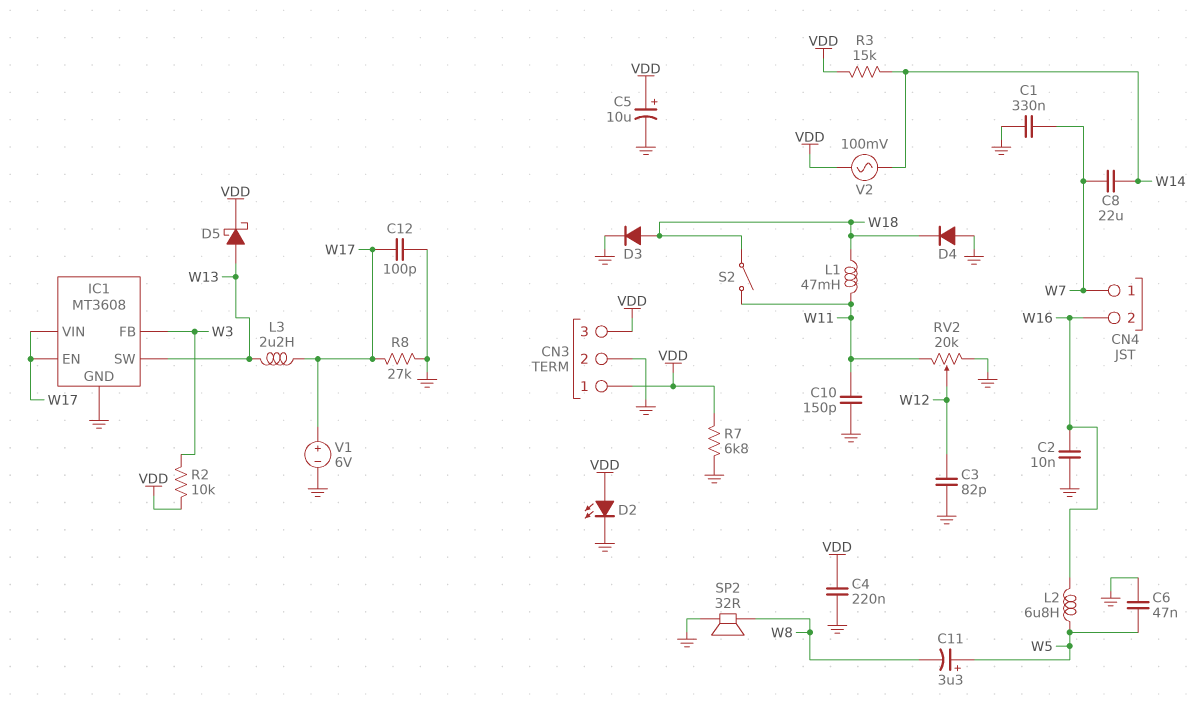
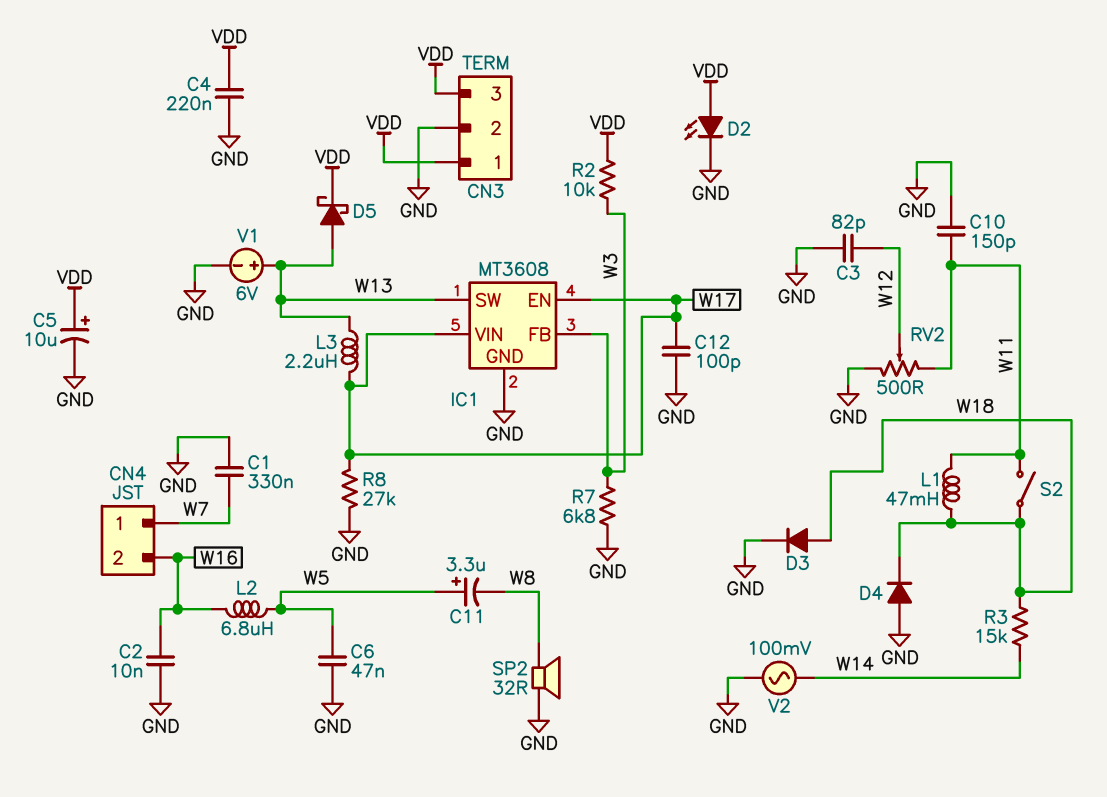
C8: 22uF (W7, W14) -> none
R3: 15k (VDD, W14) -> 15k (W14, W18)
R7: 6.8k (GND, VDD) -> 6.8k (GND, W3)
RV2: 20k (GND, W11, wiper W12) -> 500 (GND, W11, wiper W12)
V1: 6V (plus W17, minus GND) -> 6V (plus W13, minus GND)
V2: AC 100mV (VDD, W14) -> AC 100mV (GND, W14)

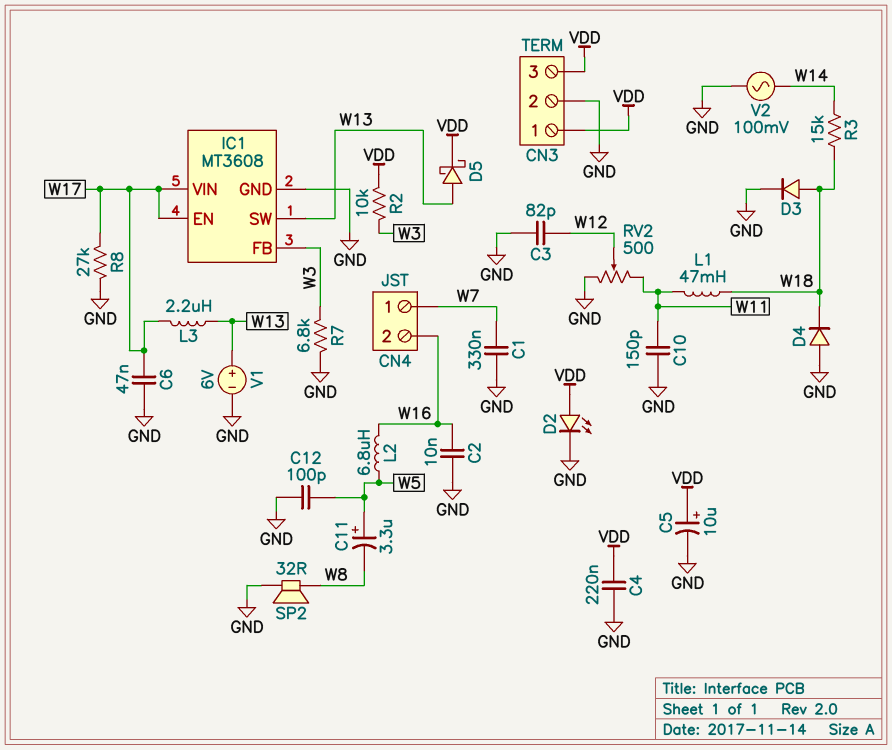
C6: 47nF (GND, W5) -> 47nF (GND, W17)
C12: 100pF (GND, W17) -> 100pF (GND, W5)
S2: switch (W11, W18) -> none

